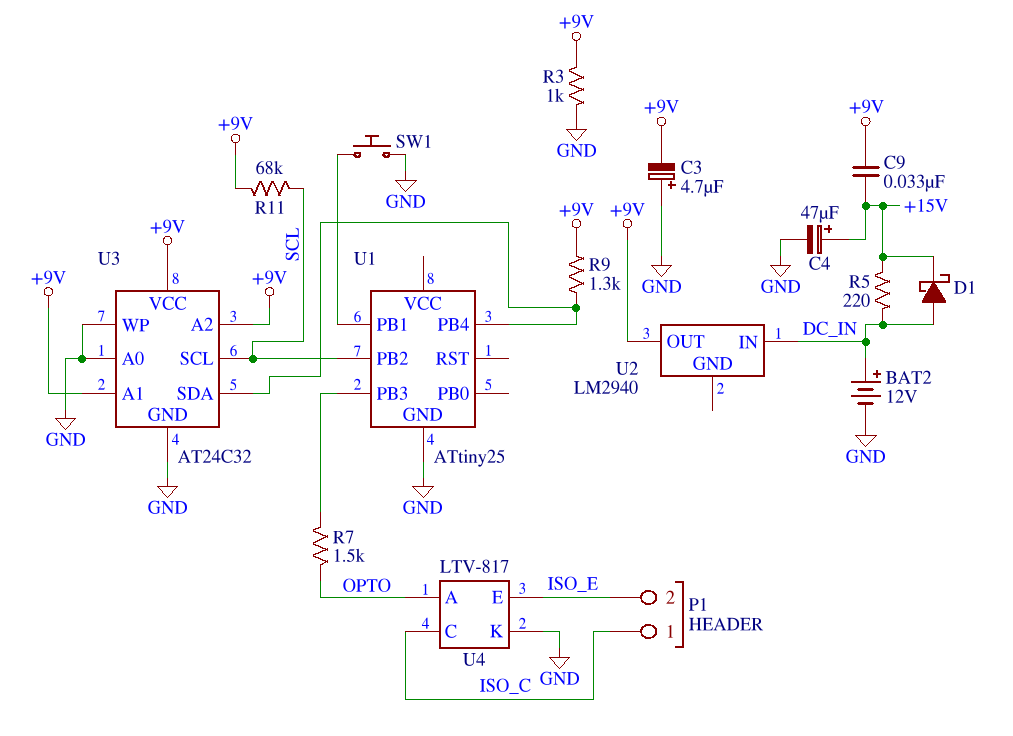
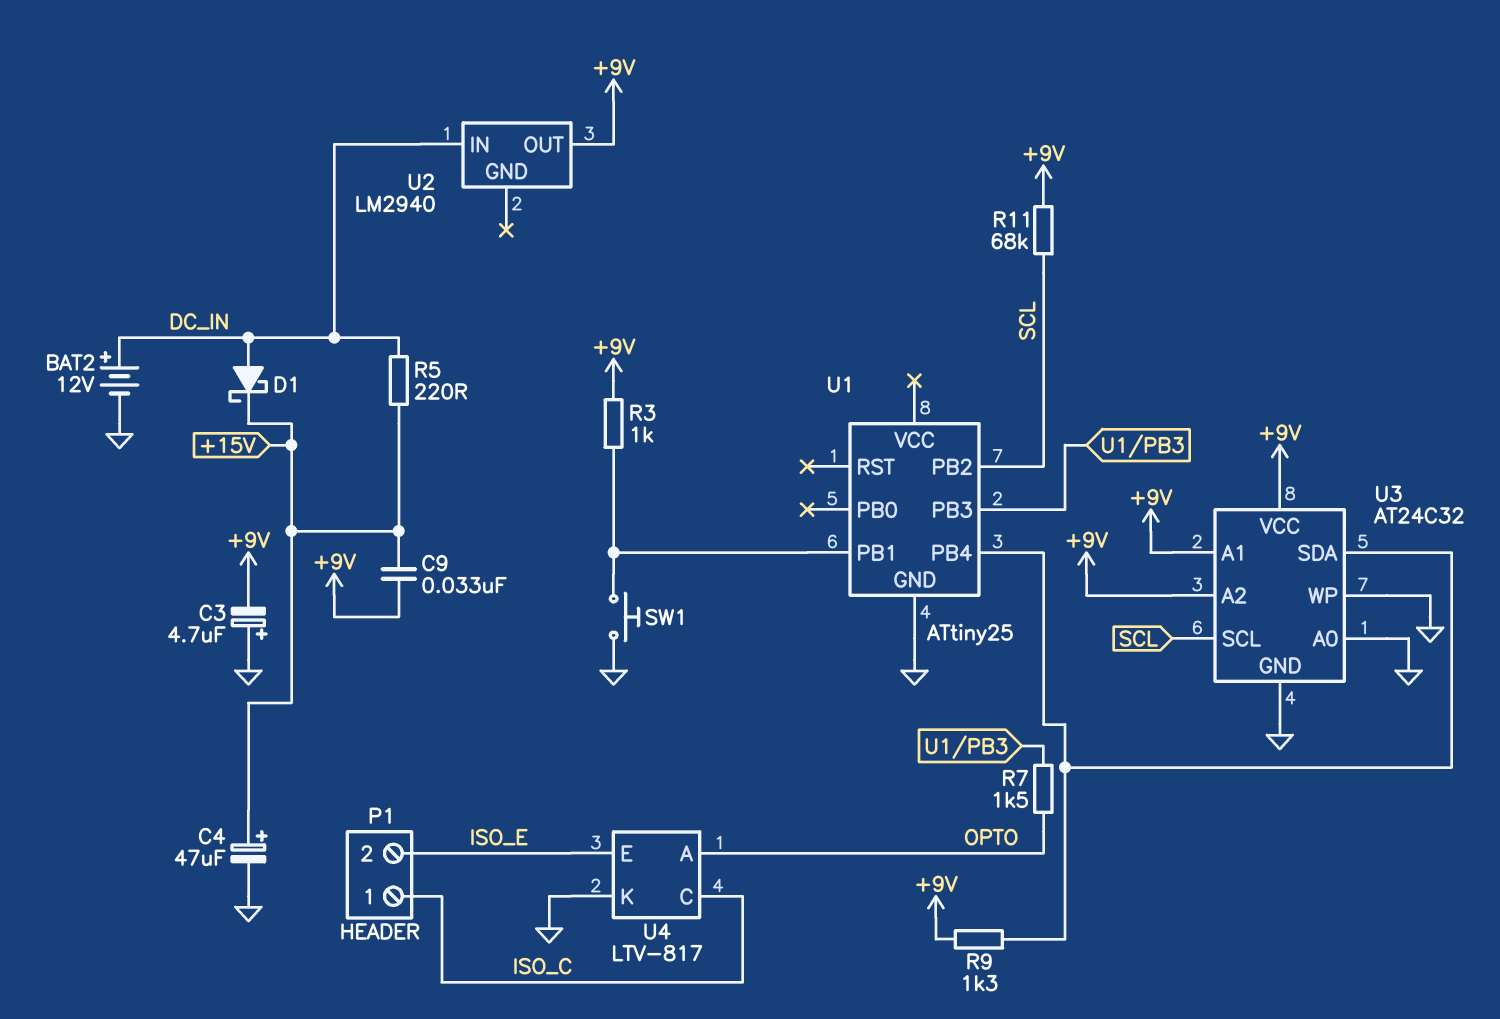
R3: 1k (+9V, GND) -> 1k (+9V, U1/PB1)

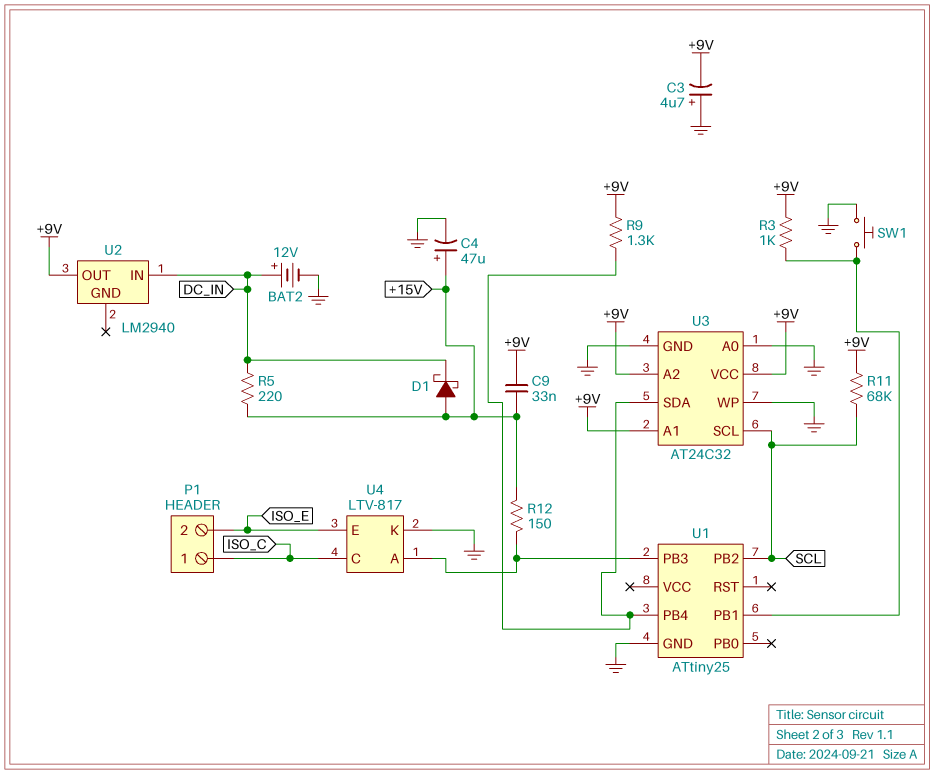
D1: schottky (A DC_IN, K +15V) -> schottky (A +15V, K DC_IN)
R7: 1.5k (OPTO, U1/PB3) -> none
R12: none -> 150 (+15V, U1/PB3)
U4 pin A: OPTO -> U1/PB3

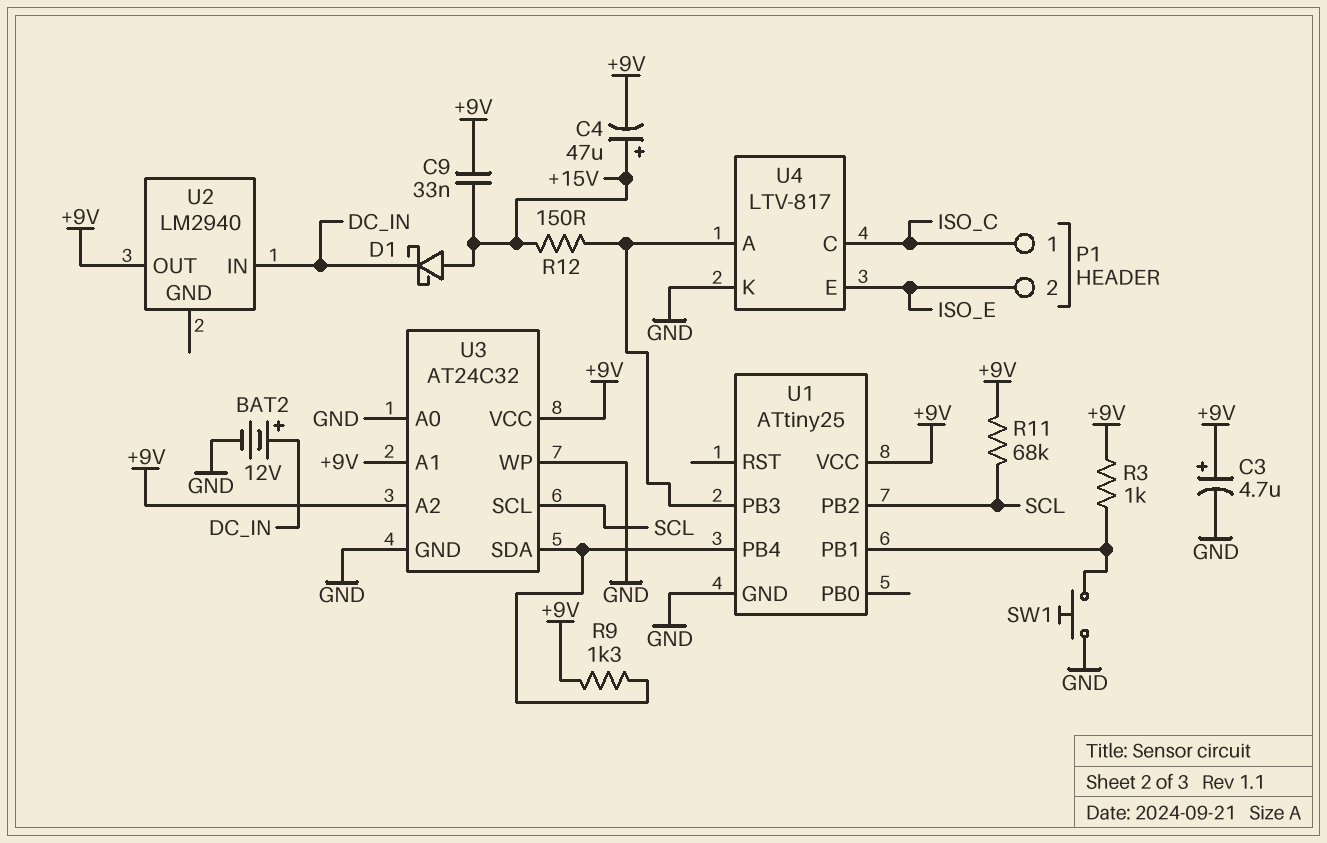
C3: 4.7uF (plus GND, minus +9V) -> 4.7uF (plus +9V, minus GND)
C4: 47uF (plus +15V, minus GND) -> 47uF (plus +15V, minus +9V)
R5: 220 (+15V, DC_IN) -> none
U1 pin VCC: none -> +9V

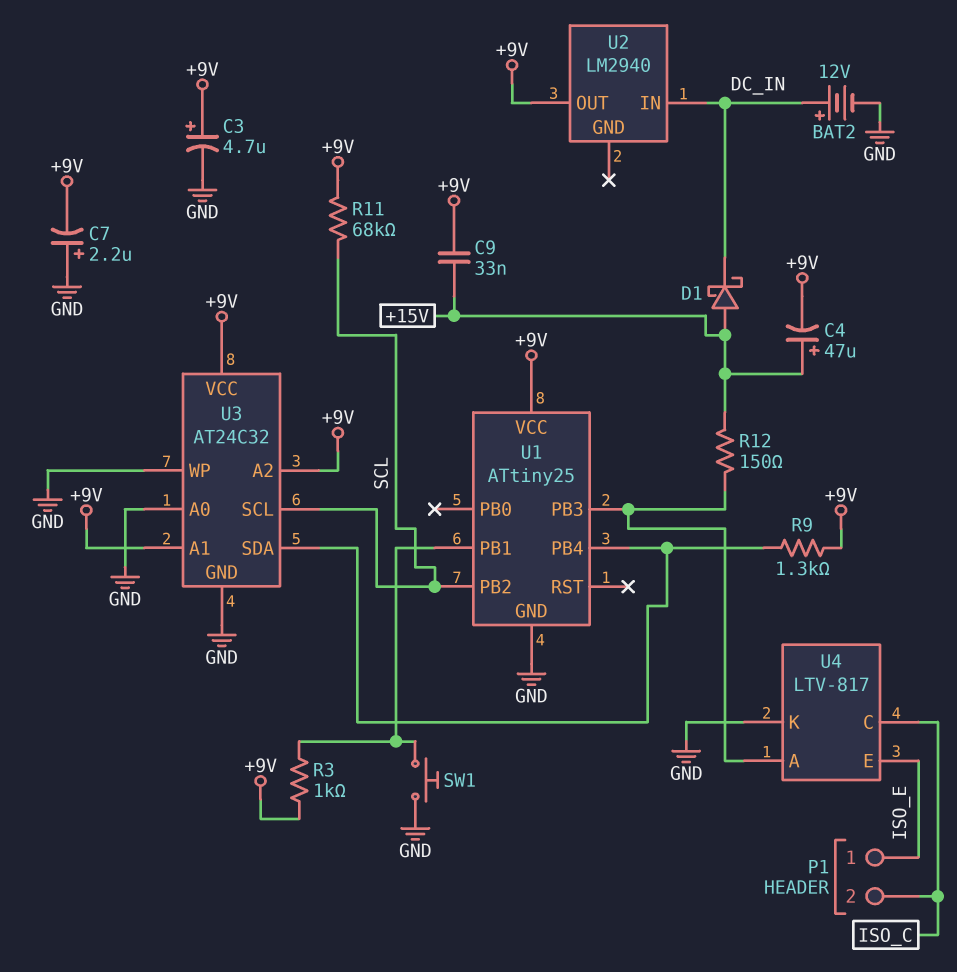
C7: none -> 2.2uF (plus GND, minus +9V)
P1 pin 1: ISO_C -> ISO_E
P1 pin 2: ISO_E -> ISO_C

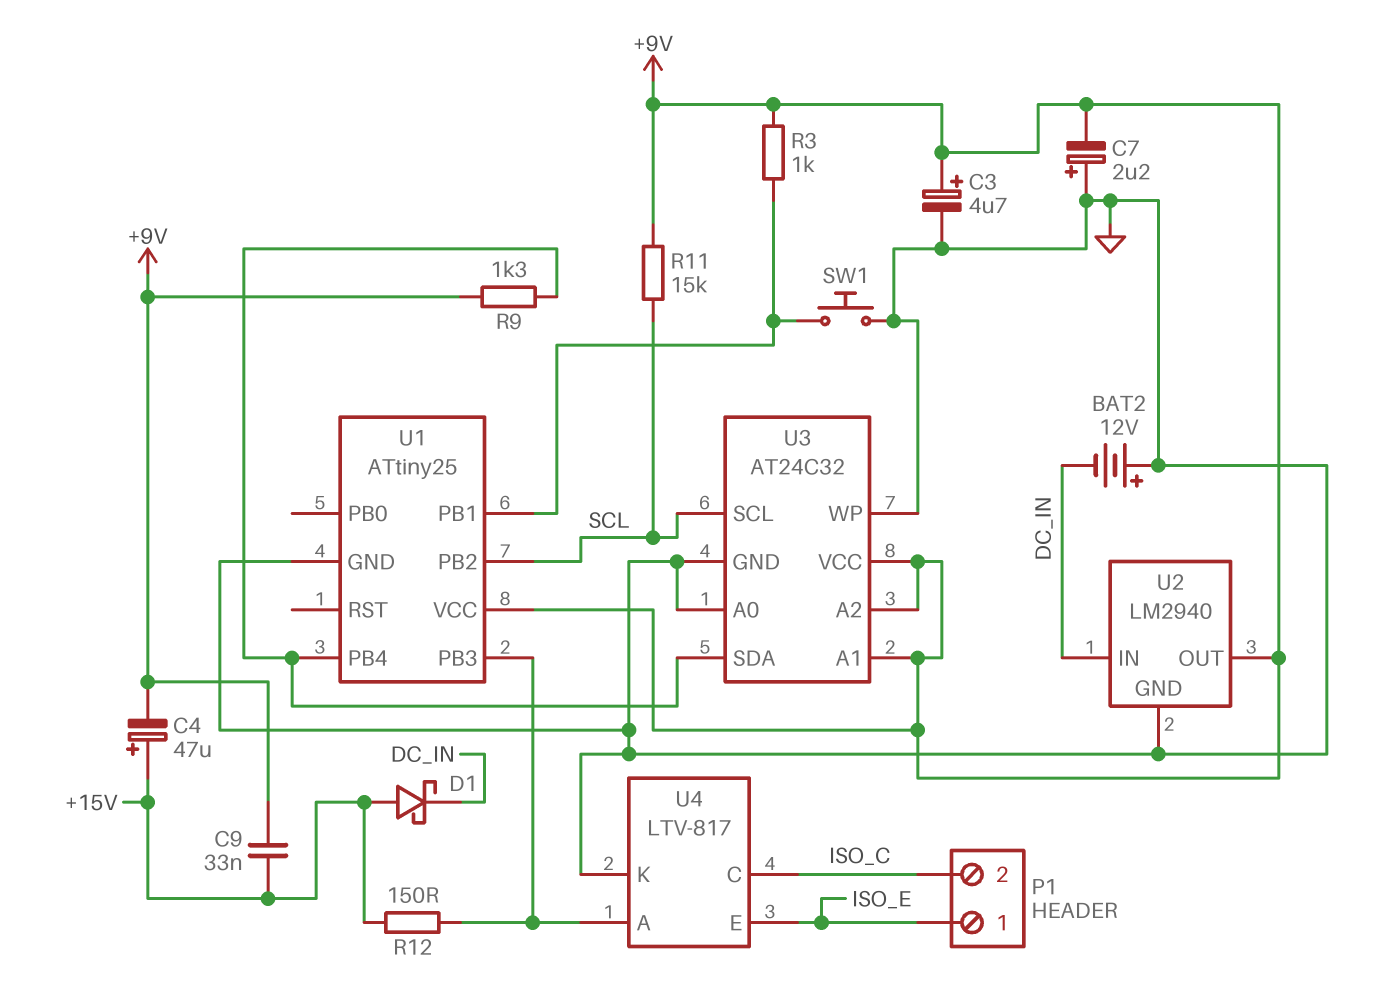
BAT2: 12V (plus DC_IN, minus GND) -> 12V (plus GND, minus DC_IN)
R11: 68k (+9V, SCL) -> 15k (+9V, SCL)
U2 pin GND: none -> GND

